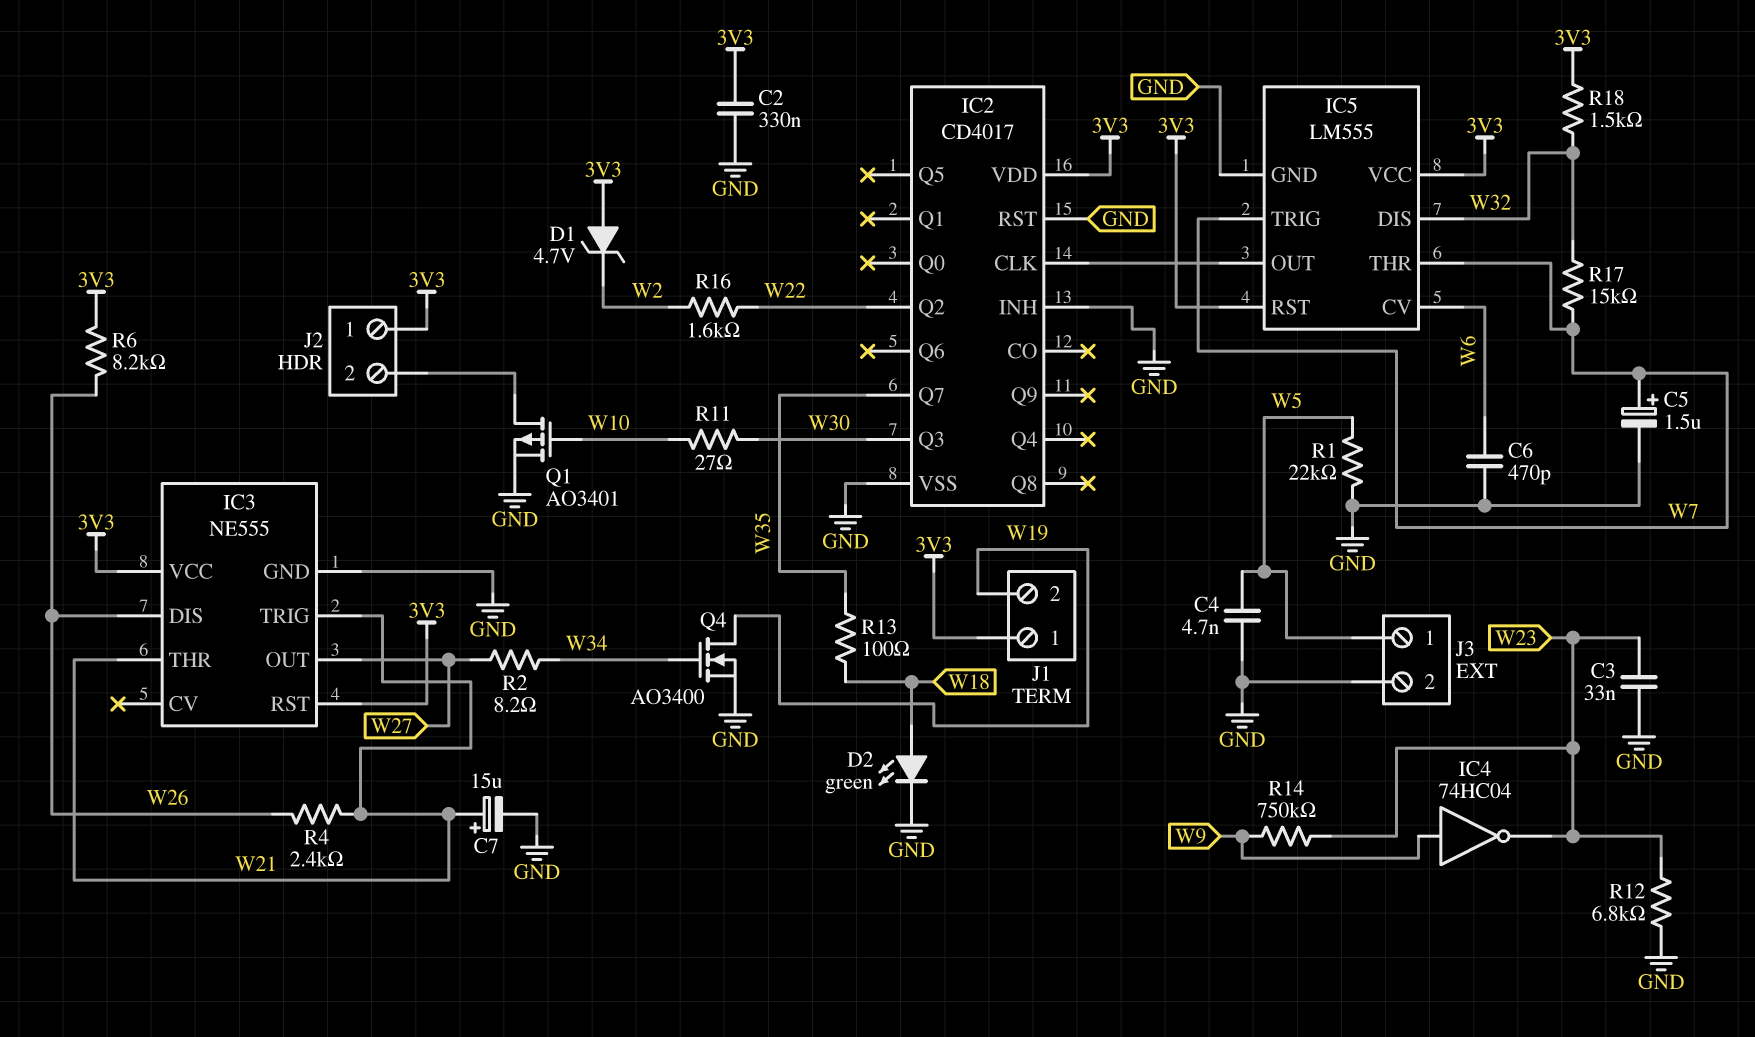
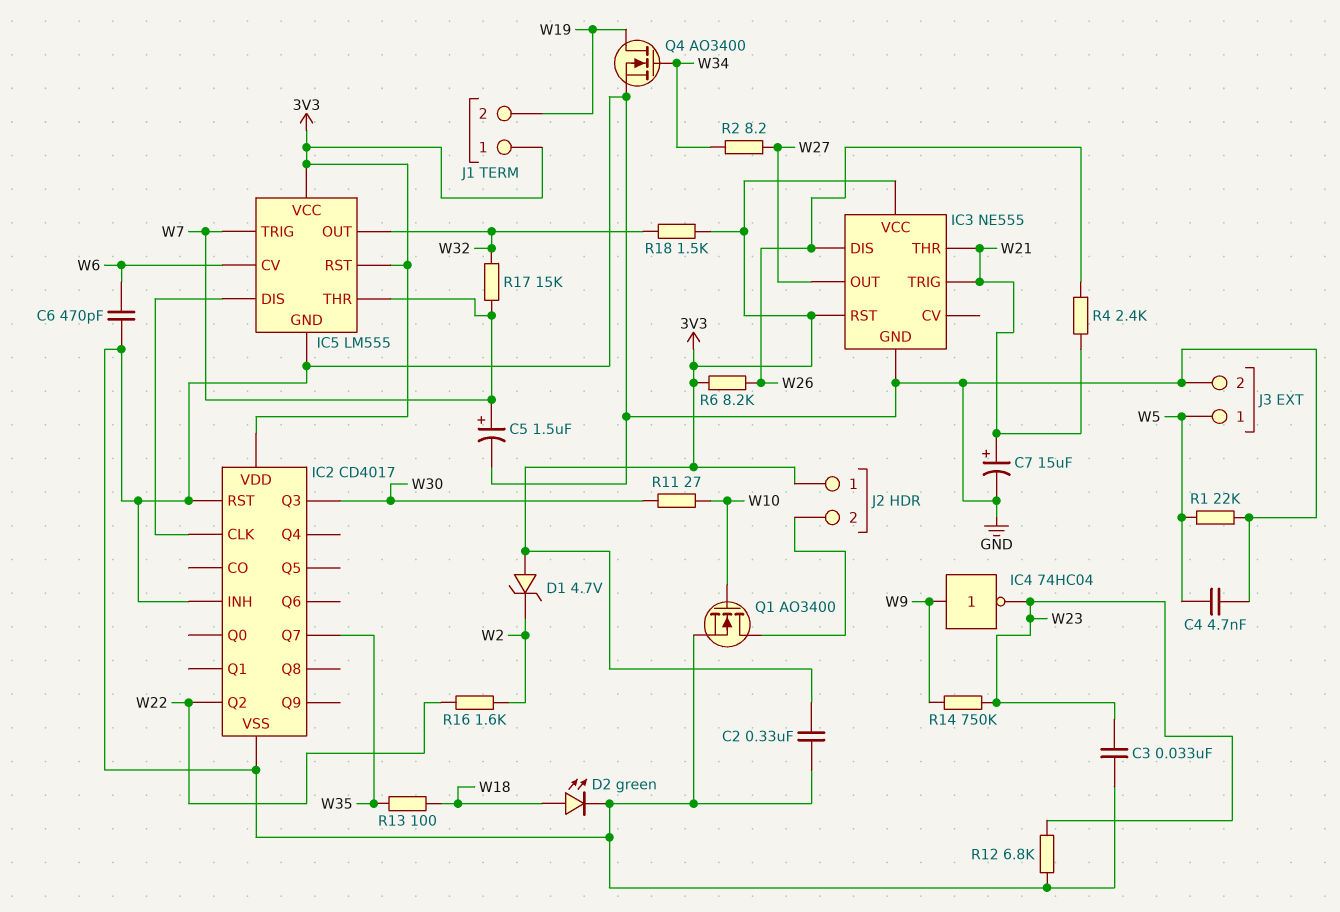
IC5 pin DIS: W32 -> IC2/CLK
IC5 pin OUT: IC2/CLK -> W32
Q1: PMOS AO3401 (G W10, D J2/2, S GND) -> NMOS AO3400 (G W10, D J2/2, S GND)

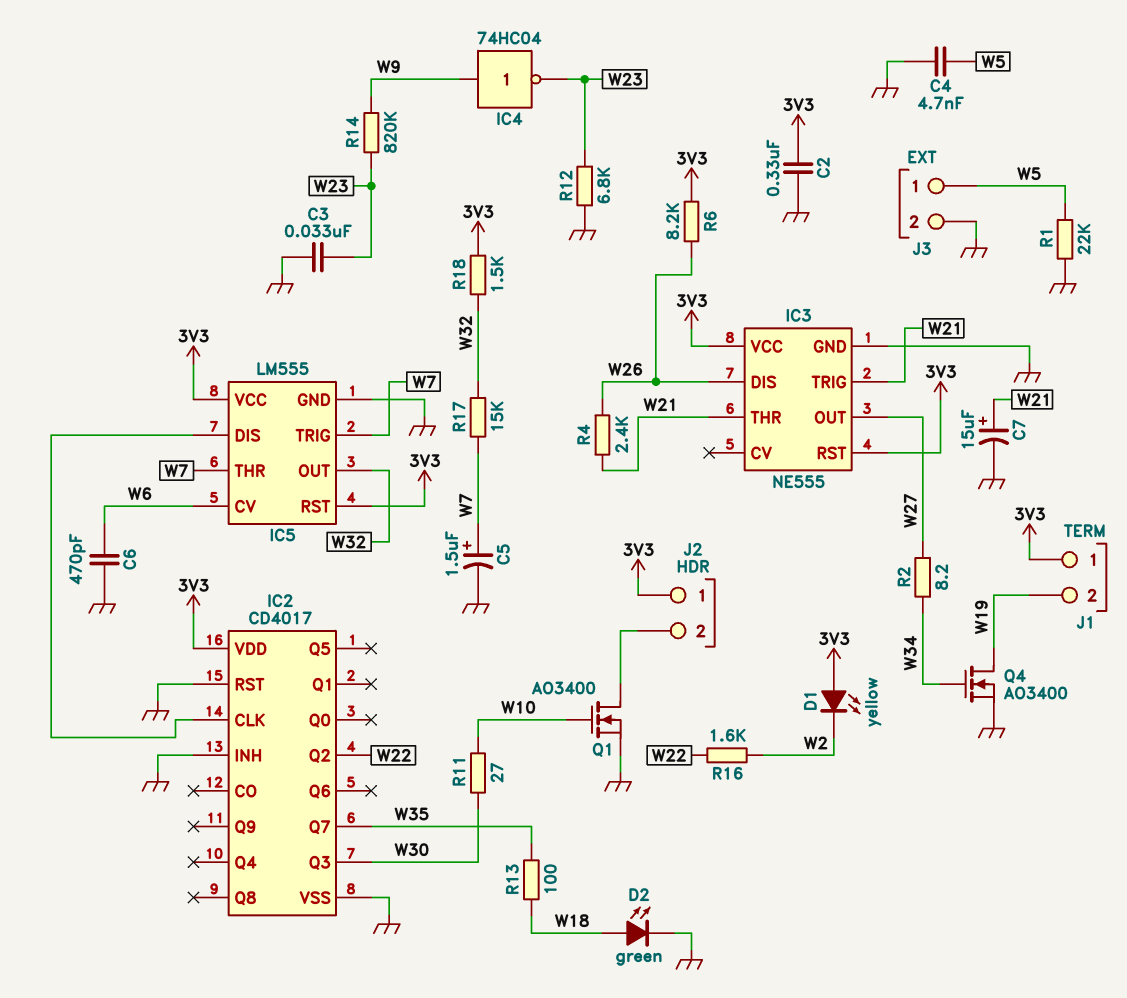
D1: zener 4.7V (A 3V3, K W2) -> LED yellow (A 3V3, K W2)
R14: 750k (W9, W23) -> 820k (W9, W23)

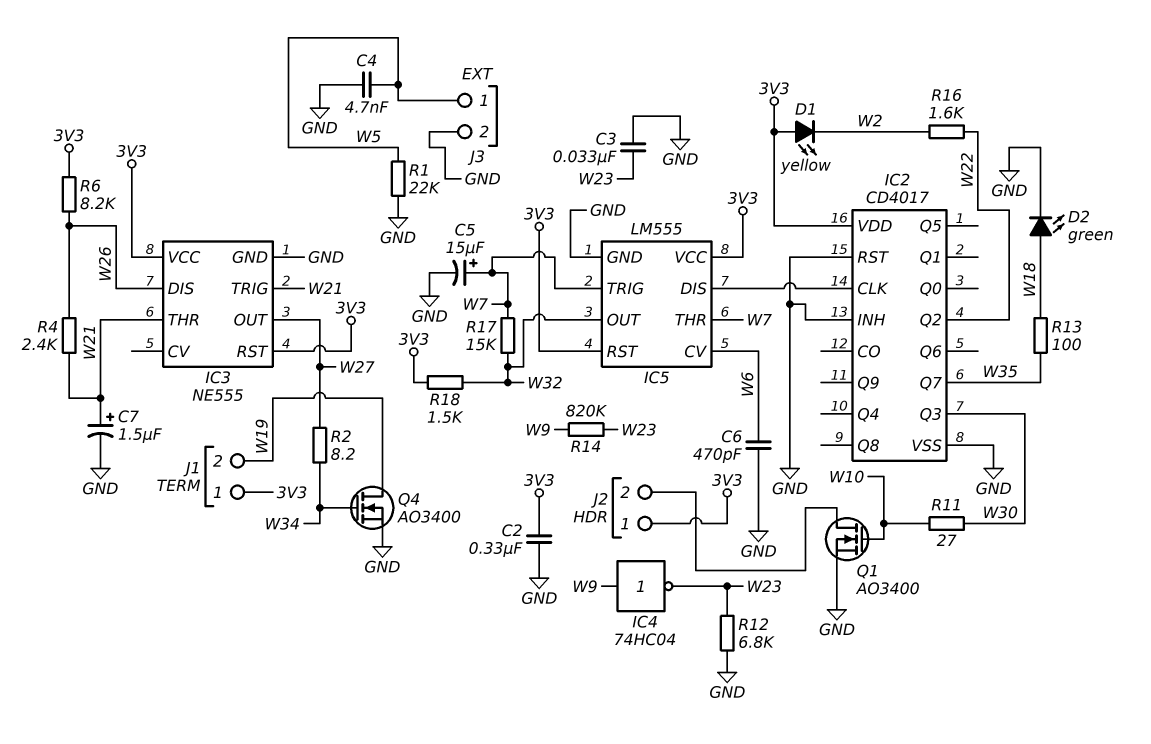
C5: 1.5uF (plus W7, minus GND) -> 15uF (plus W7, minus GND)
C7: 15uF (plus W21, minus GND) -> 1.5uF (plus W21, minus GND)

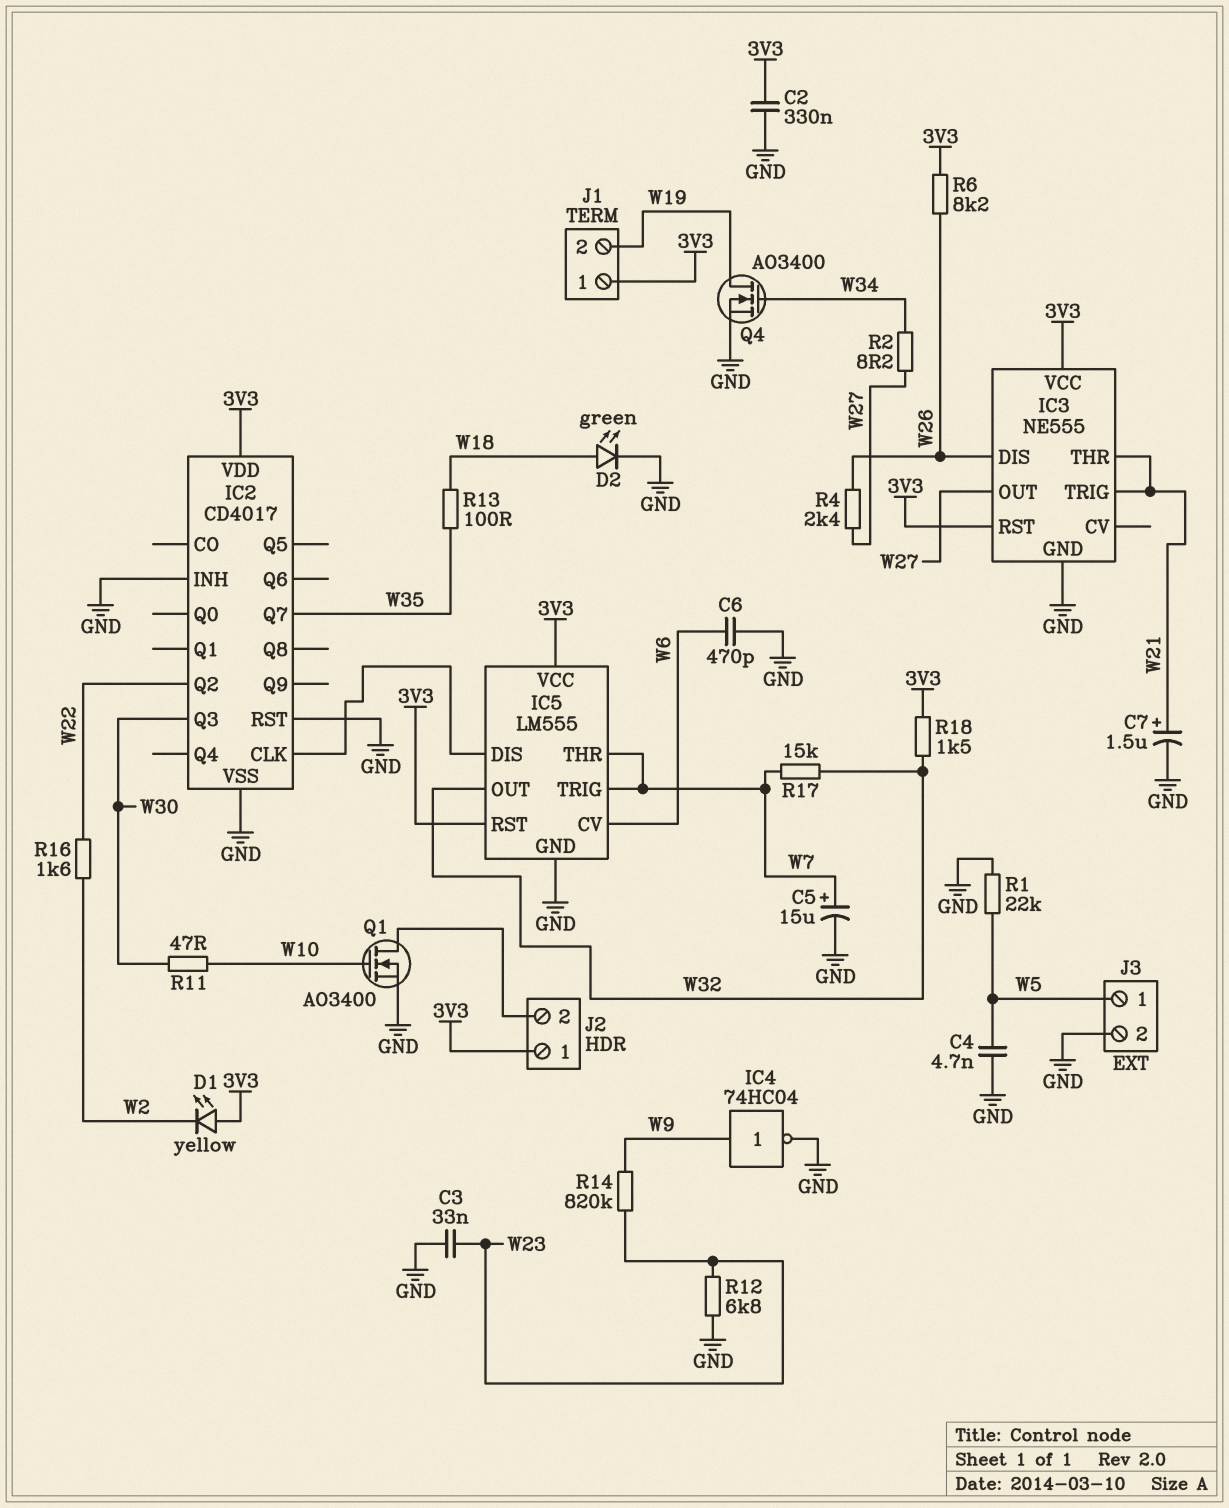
IC4: NOT 74HC04 (in W9, out W23) -> NOT 74HC04 (in W9, out GND)
R4: 2.4k (W21, W26) -> 2.4k (W26, W27)
R11: 27 (W10, W30) -> 47 (W10, W30)

